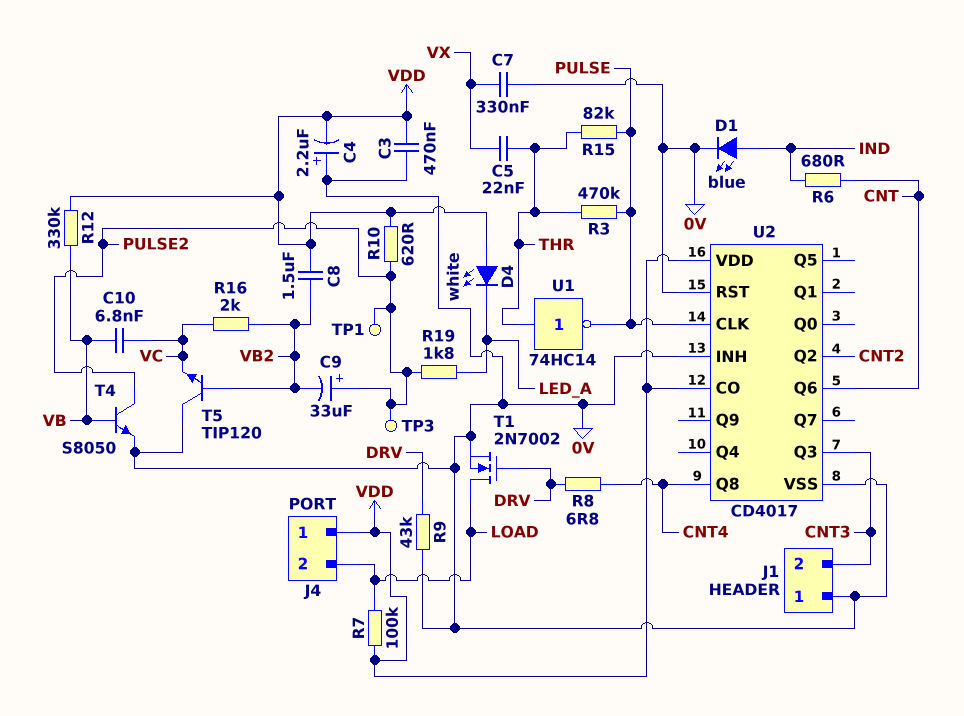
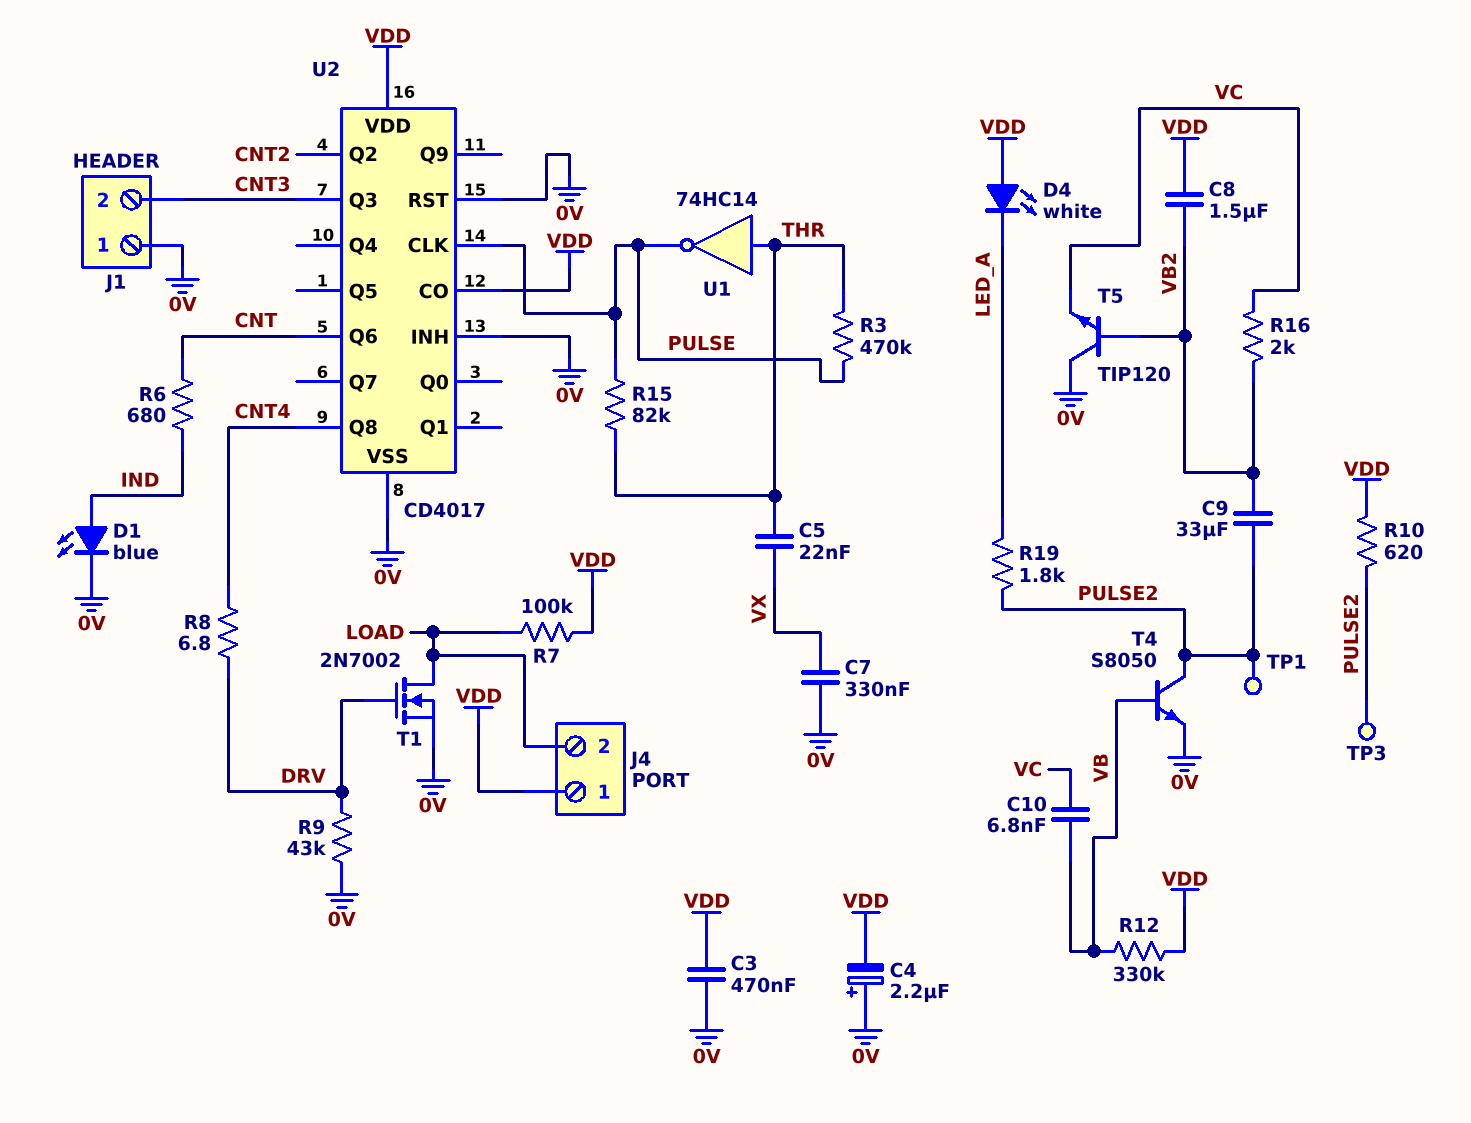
C9: 33uF (plus PULSE2, minus VB2) -> 33uF (PULSE2, VB2)

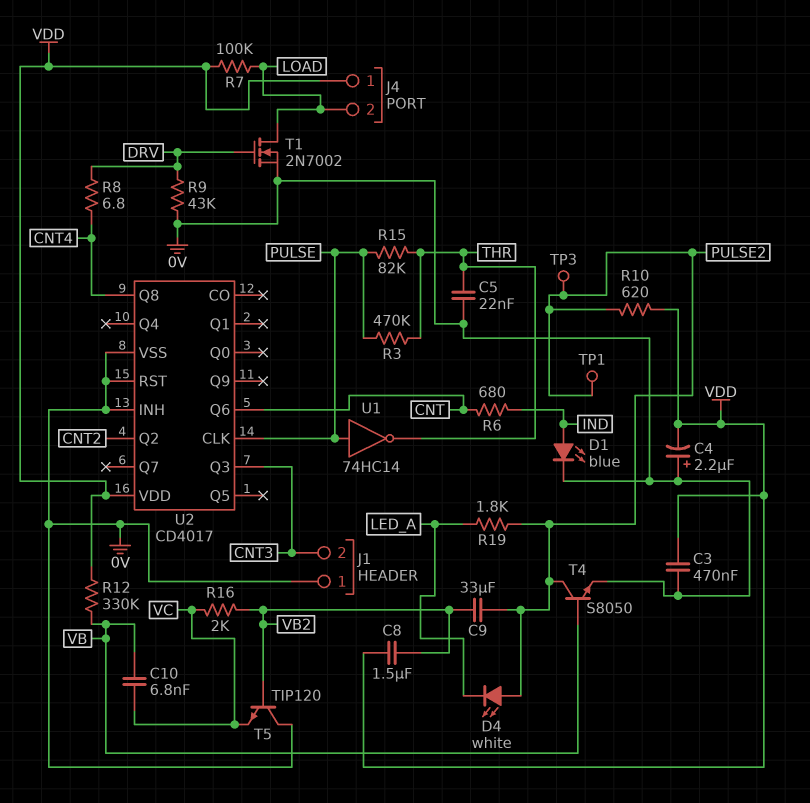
C5: 22nF (THR, VX) -> 22nF (0V, THR)
C7: 330nF (0V, VX) -> none
D4: LED white (A VDD, K LED_A) -> LED white (A PULSE2, K LED_A)
U1: NOT 74HC14 (in THR, out PULSE) -> NOT 74HC14 (in PULSE, out THR)
U2 pin CO: VDD -> none

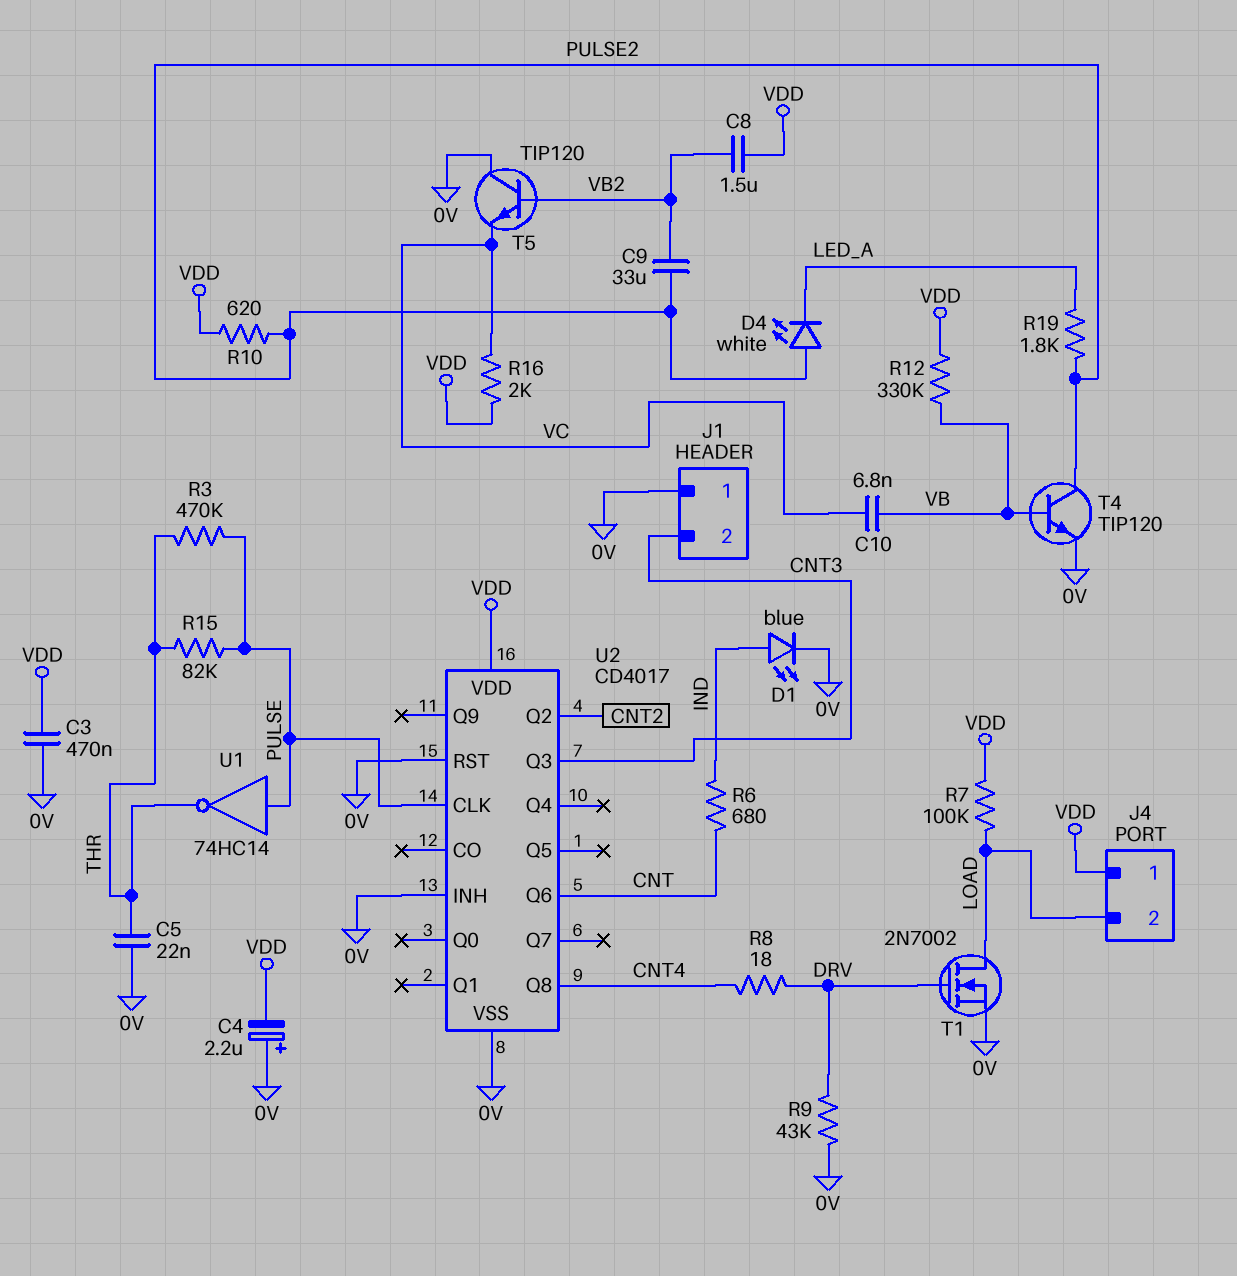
R8: 6.8 (CNT4, DRV) -> 18 (CNT4, DRV)
R16: 2k (VB2, VC) -> 2k (VC, VDD)
T4: NPN S8050 (B VB, C PULSE2, E 0V) -> NPN TIP120 (B VB, C PULSE2, E 0V)
TP1: test point (PULSE2) -> none
TP3: test point (PULSE2) -> none

